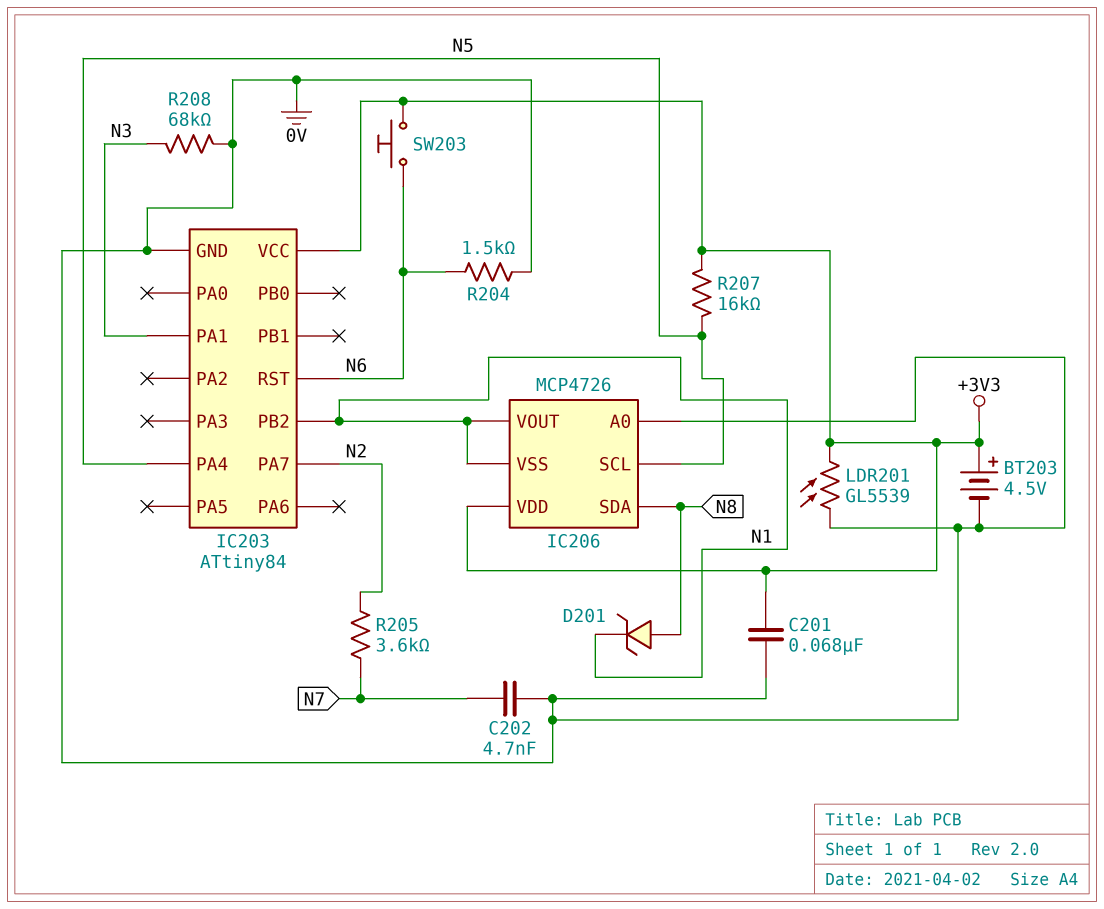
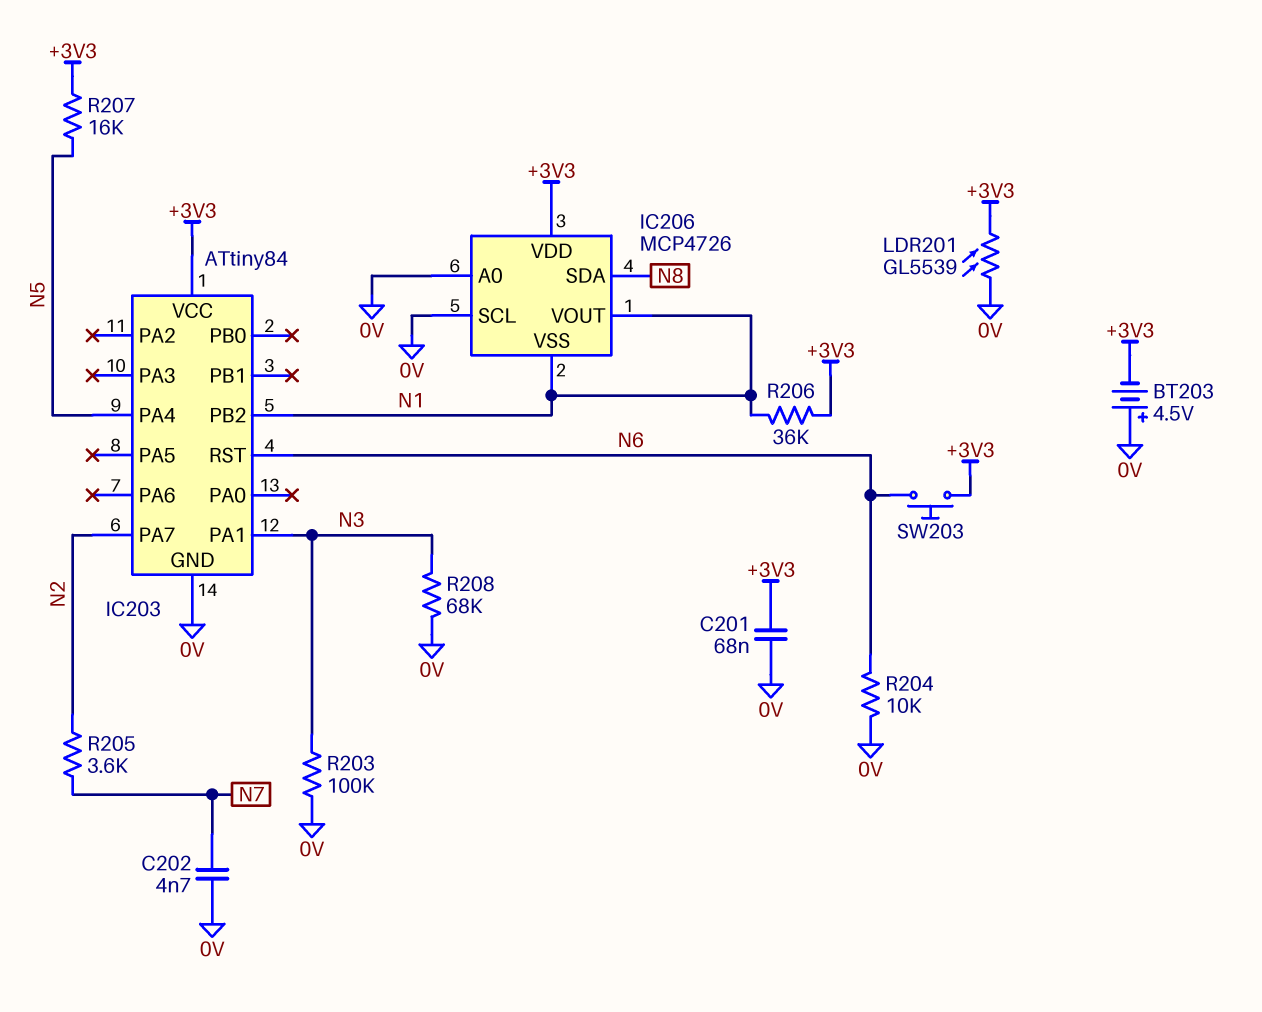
BT203: 4.5V (plus +3V3, minus 0V) -> 4.5V (plus 0V, minus +3V3)
D201: zener (A N8, K N1) -> none
IC206 pin SCL: N5 -> 0V
R203: none -> 100k (0V, N3)
R204: 1.5k (0V, N6) -> 10k (0V, N6)
R206: none -> 36k (+3V3, N1)

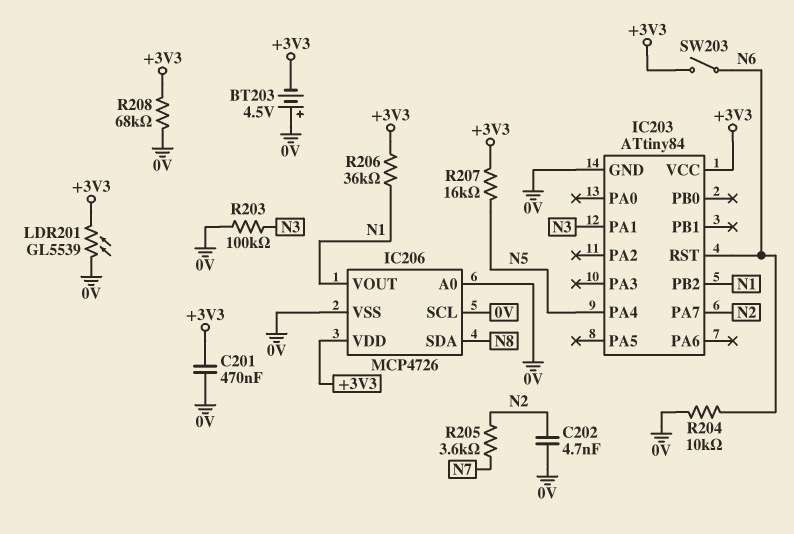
C201: 68nF (+3V3, 0V) -> 470nF (+3V3, 0V)
C202: 4.7nF (0V, N7) -> 4.7nF (0V, N2)
IC206 pin VSS: N1 -> 0V
R208: 68k (0V, N3) -> 68k (+3V3, 0V)
SW203: button (+3V3, N6) -> switch (+3V3, N6)

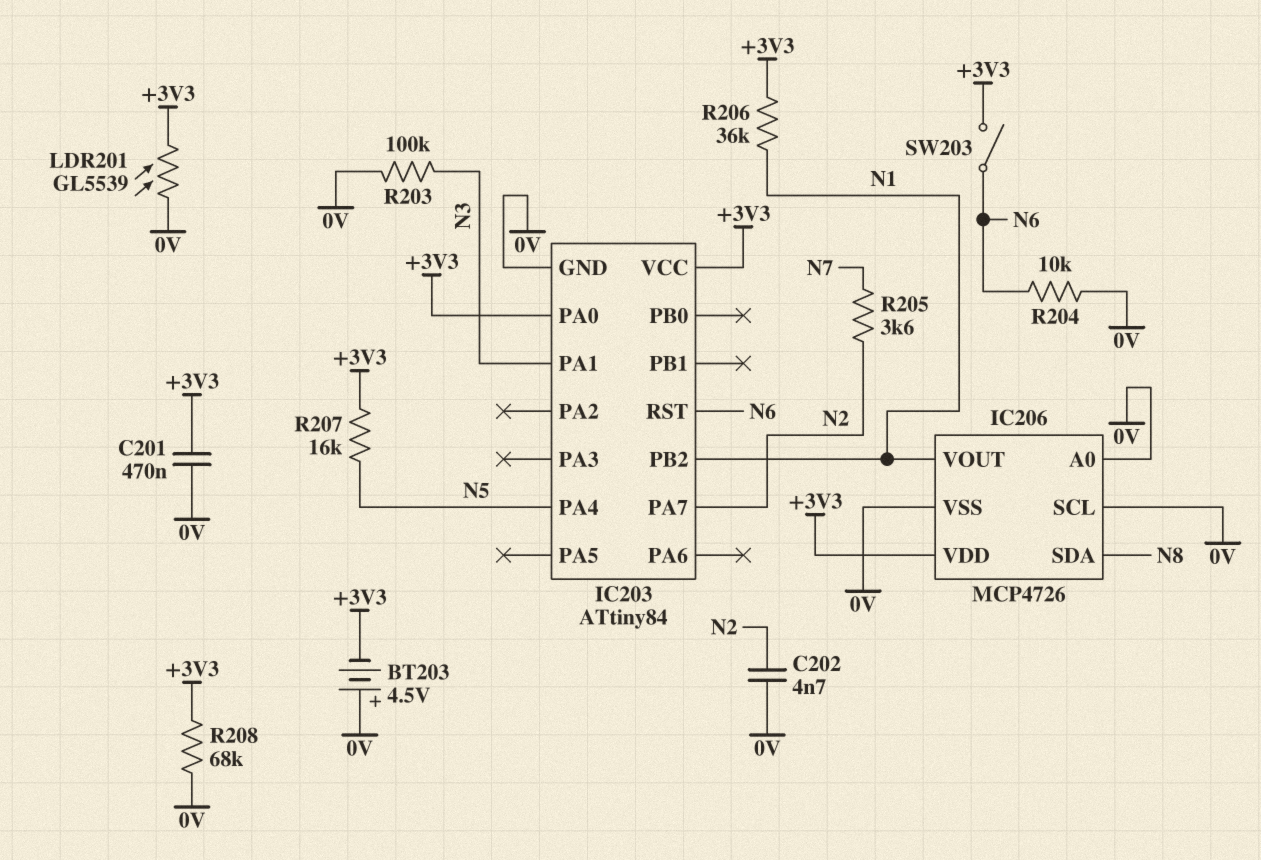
IC203 pin PA0: none -> +3V3

